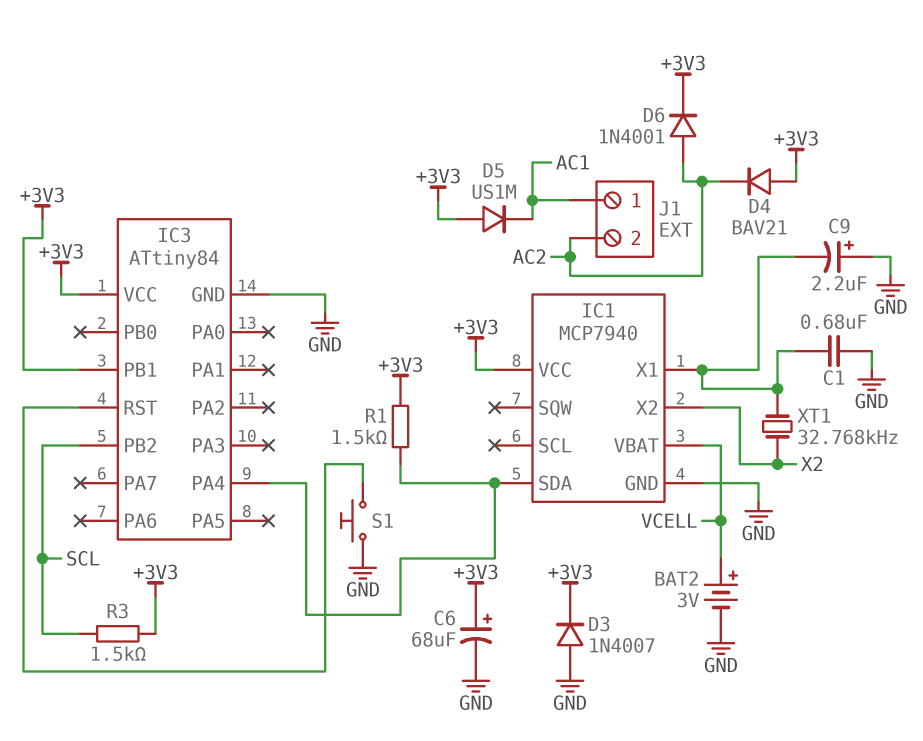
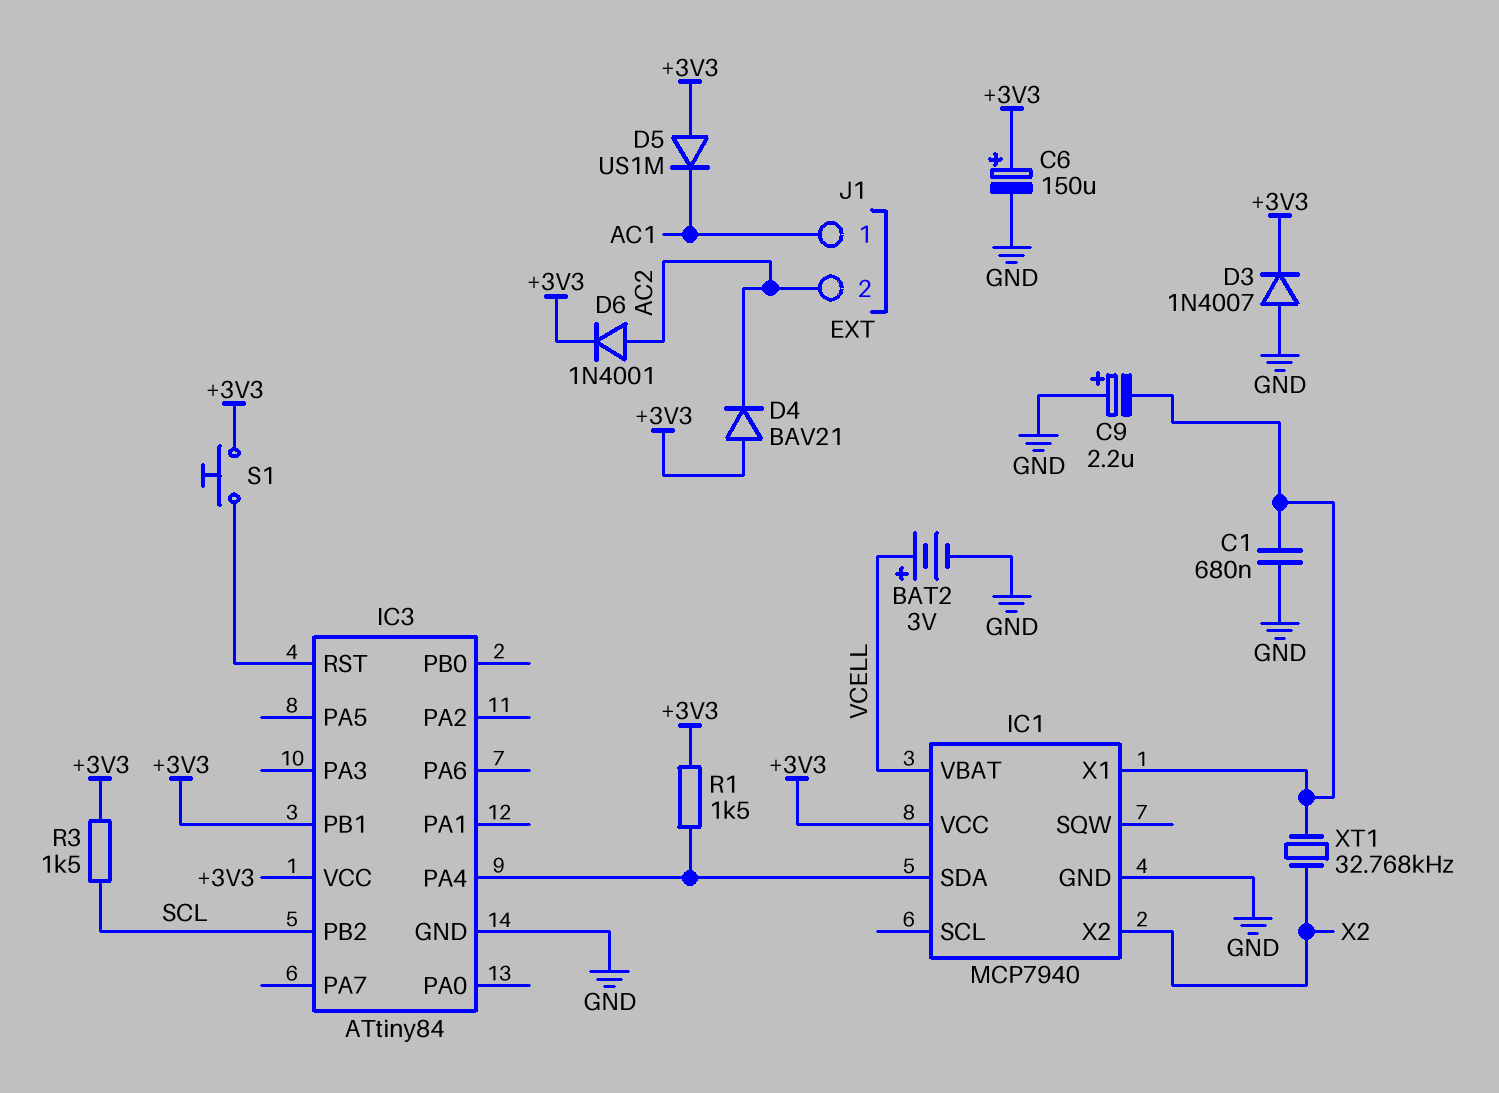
C6: 68uF (plus +3V3, minus GND) -> 150uF (plus +3V3, minus GND)
S1: button (GND, IC3/RST) -> button (+3V3, IC3/RST)

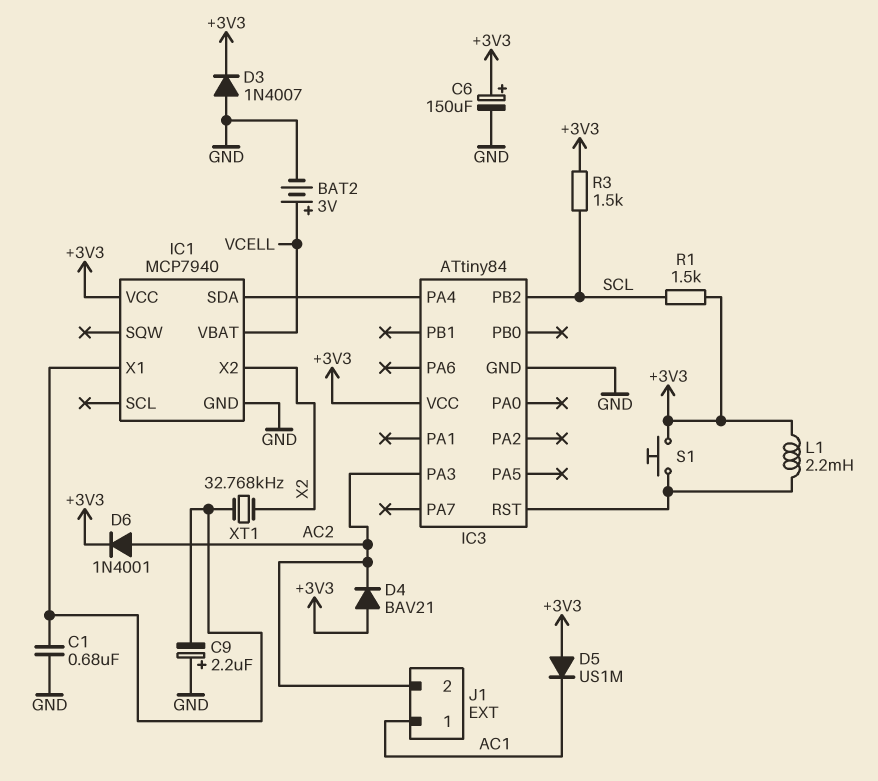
IC3 pin PA3: none -> AC2
IC3 pin PB1: +3V3 -> none
L1: none -> 2.2mH (+3V3, IC3/RST)
R1: 1.5k (+3V3, IC1/SDA) -> 1.5k (+3V3, SCL)

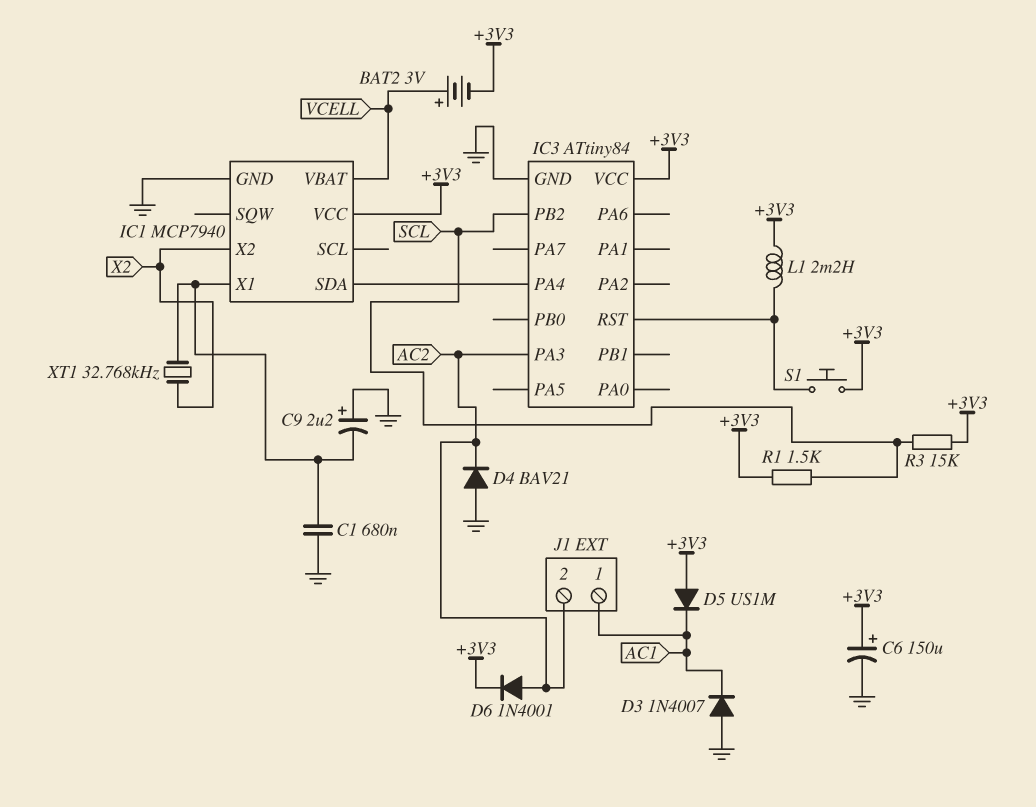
BAT2: 3V (plus VCELL, minus GND) -> 3V (plus VCELL, minus +3V3)
D3: diode 1N4007 (A GND, K +3V3) -> diode 1N4007 (A GND, K AC1)
D4: diode BAV21 (A +3V3, K AC2) -> diode BAV21 (A GND, K AC2)
R3: 1.5k (+3V3, SCL) -> 15k (+3V3, SCL)

